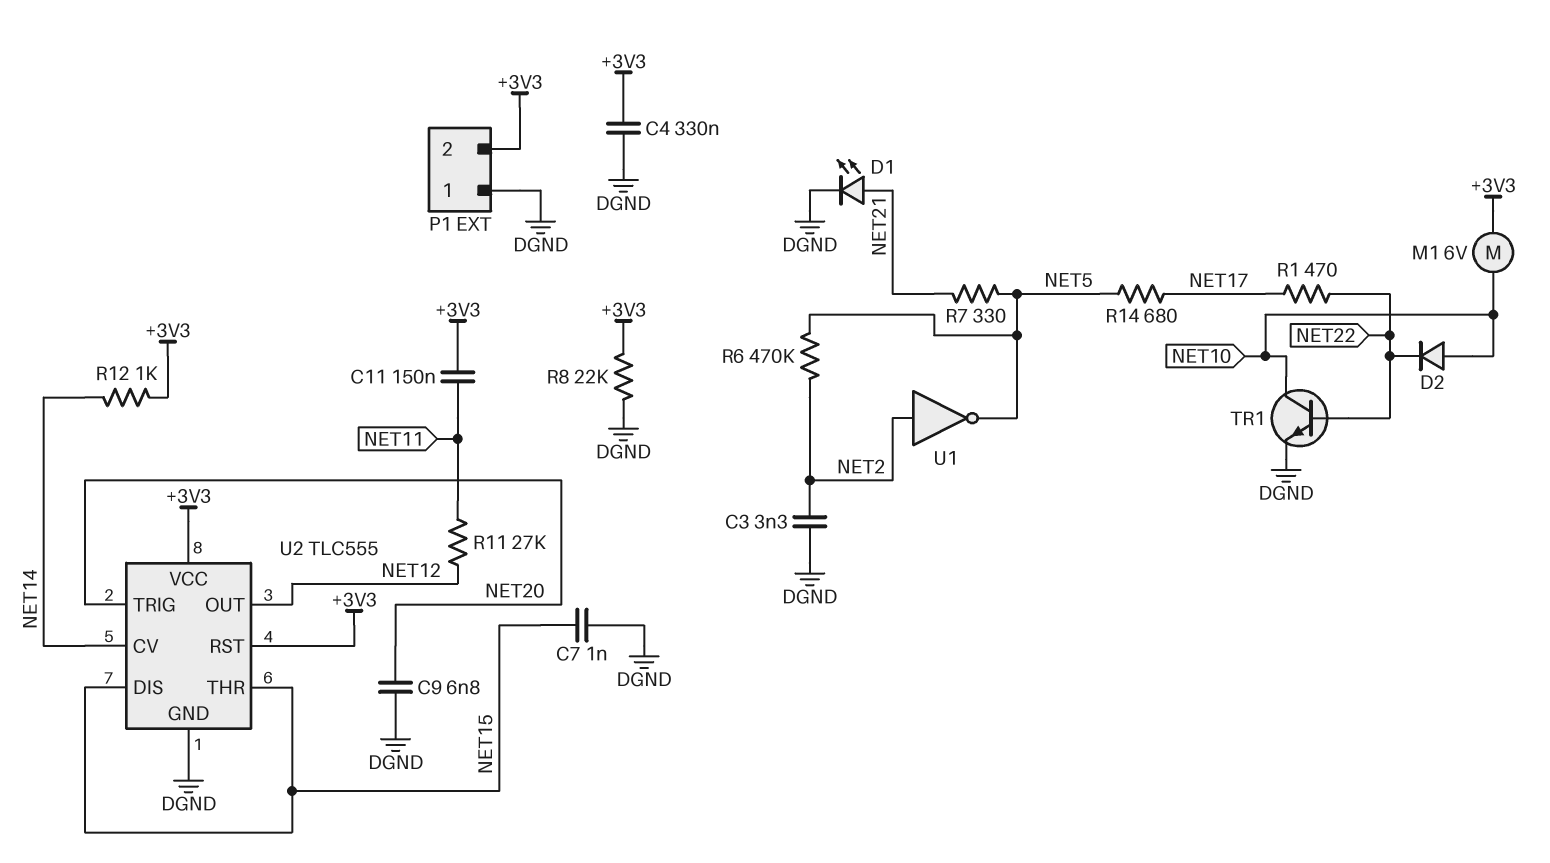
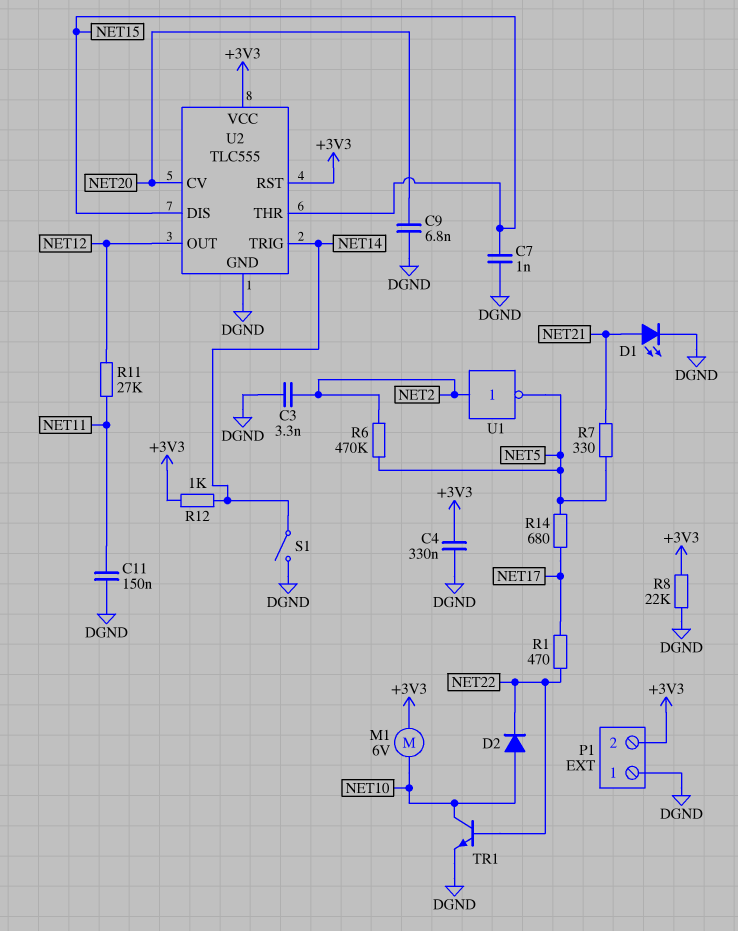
C11: 150nF (+3V3, NET11) -> 150nF (DGND, NET11)
S1: none -> switch (DGND, NET14)
U2 pin CV: NET14 -> NET20
U2 pin TRIG: NET20 -> NET14

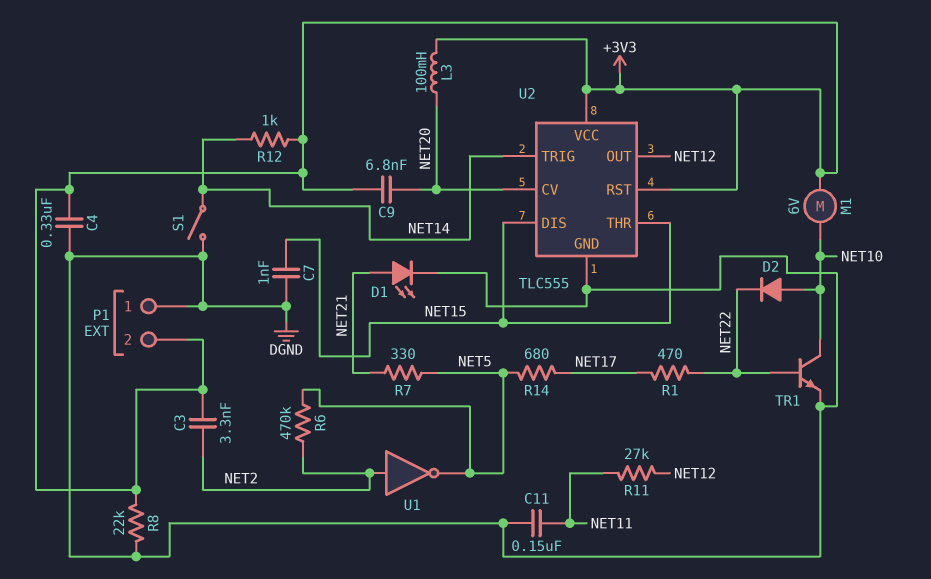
C3: 3.3nF (DGND, NET2) -> 3.3nF (+3V3, NET2)
C9: 6.8nF (DGND, NET20) -> 6.8nF (+3V3, NET20)
L3: none -> 100mH (+3V3, NET20)

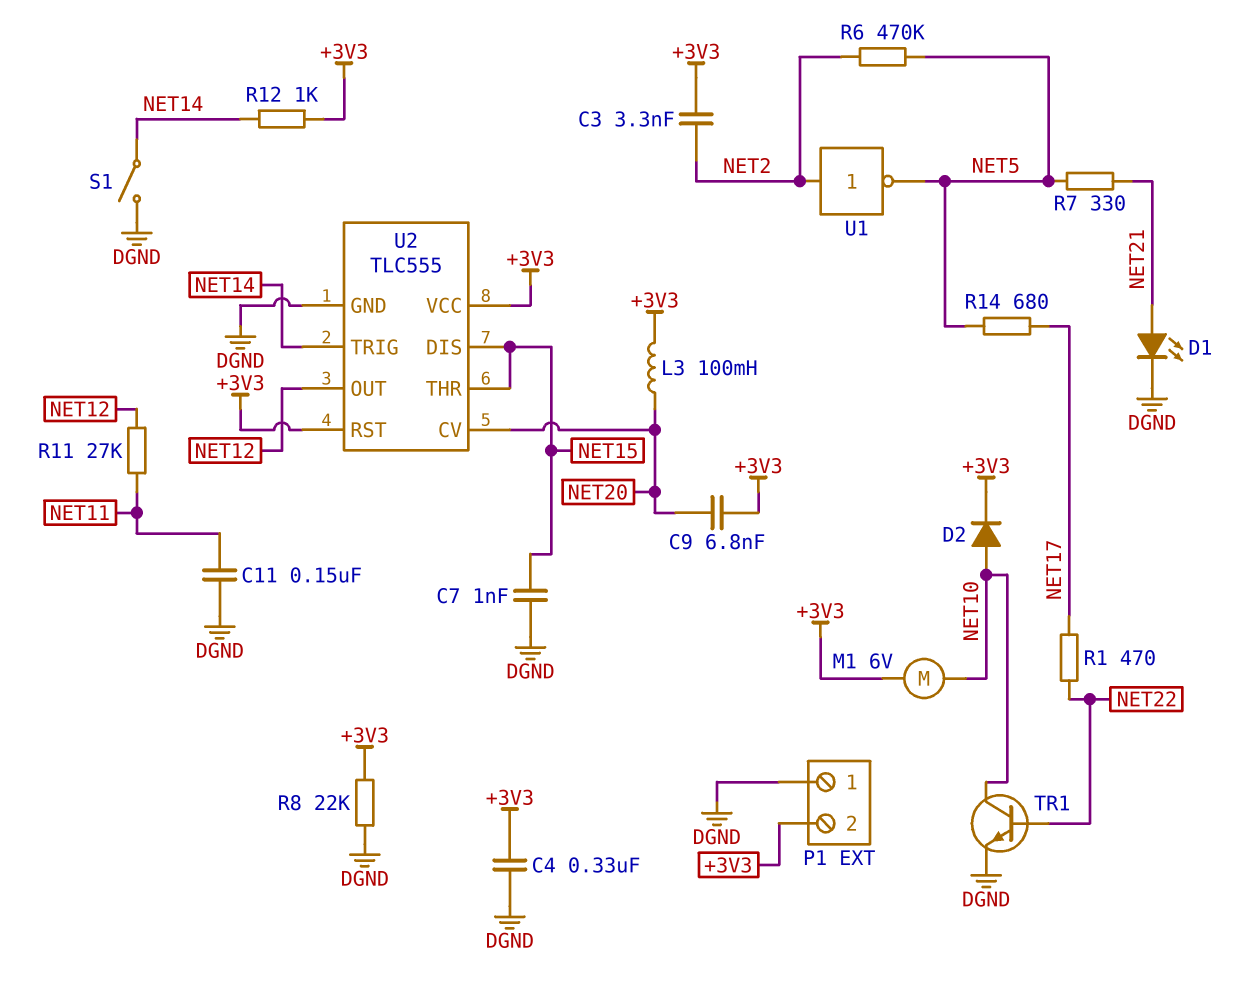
D2: diode (A NET10, K NET22) -> diode (A NET10, K +3V3)

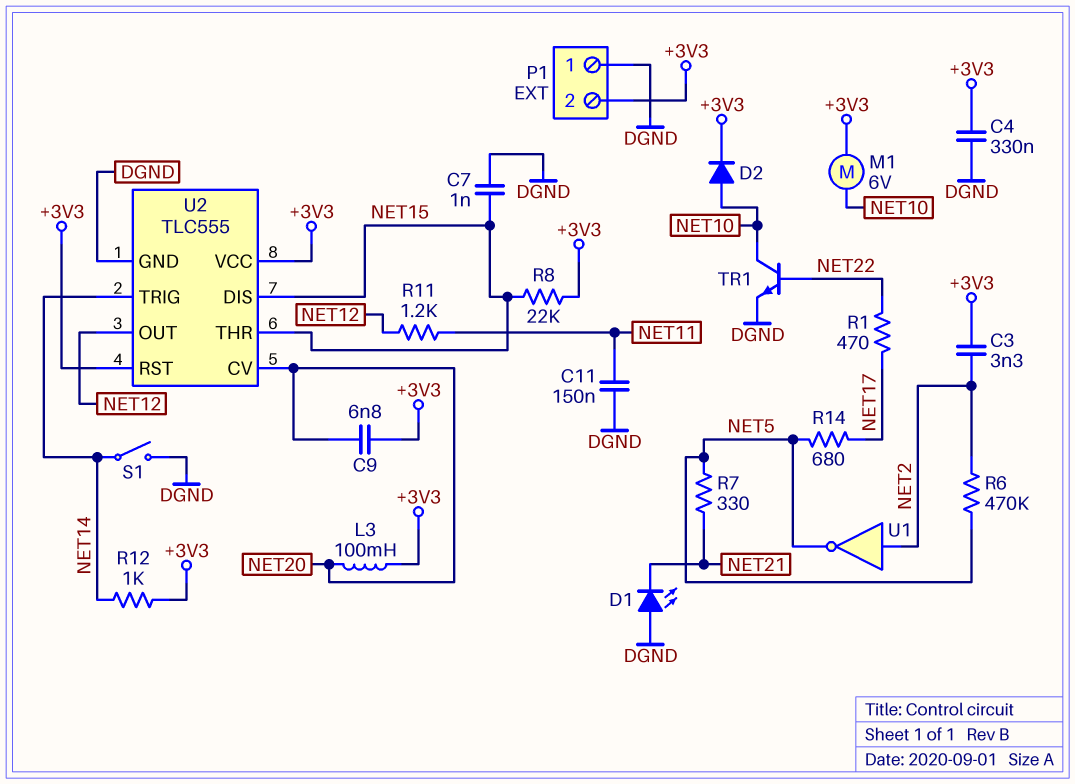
D1: LED (A NET21, K DGND) -> LED (A DGND, K NET21)
R8: 22k (+3V3, DGND) -> 22k (+3V3, NET15)
R11: 27k (NET11, NET12) -> 1.2k (NET11, NET12)

